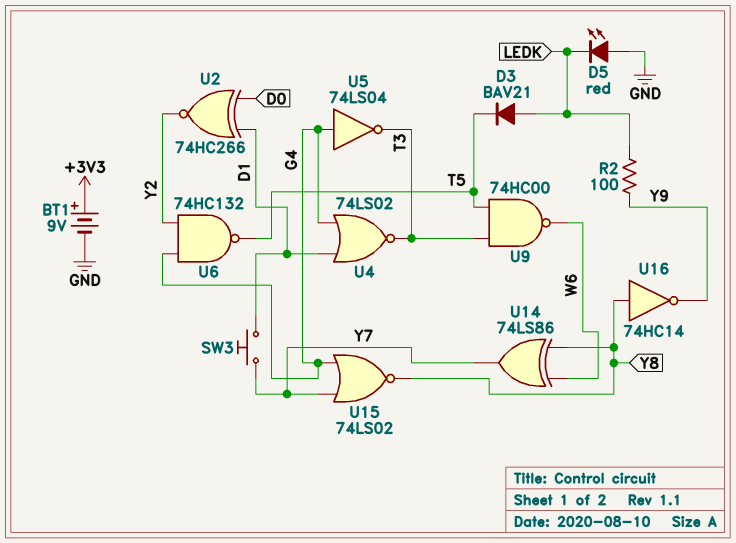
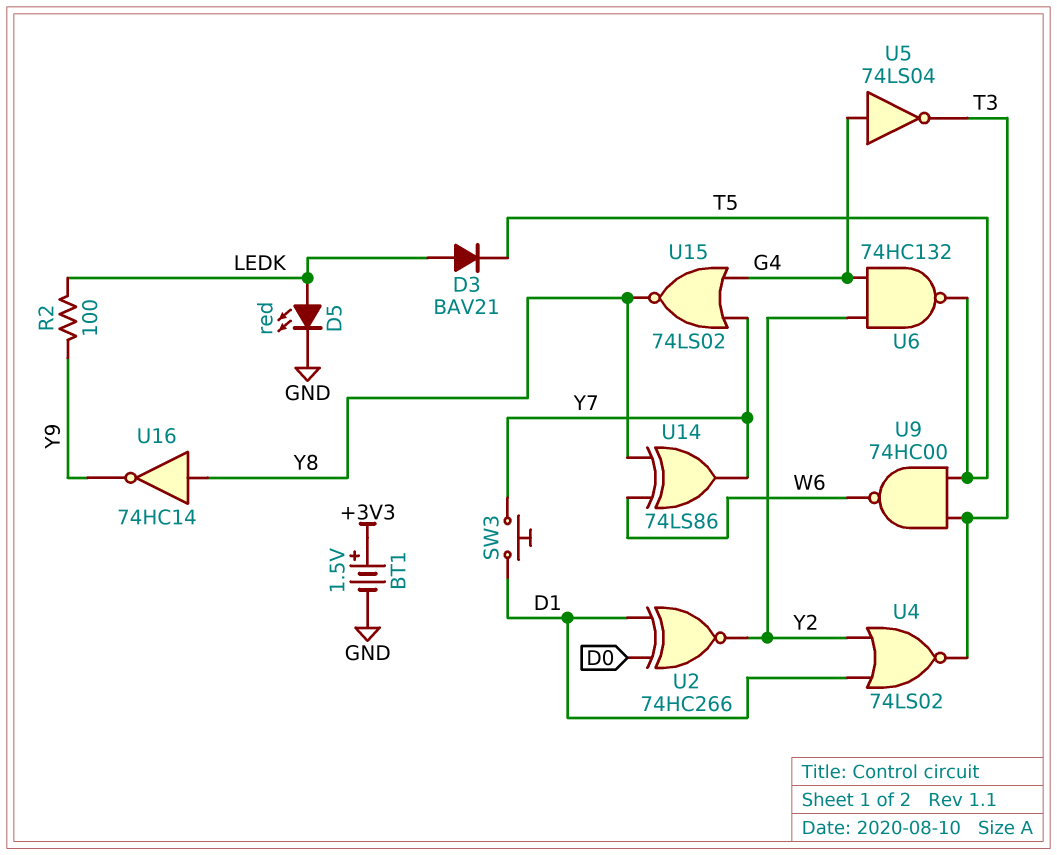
BT1: 9V (plus +3V3, minus GND) -> 1.5V (plus +3V3, minus GND)
D5: LED red (A GND, K LEDK) -> LED red (A LEDK, K GND)
U4: NOR 74LS02 (in D1, in G4, out T3) -> NOR 74LS02 (in D1, in Y2, out T3)

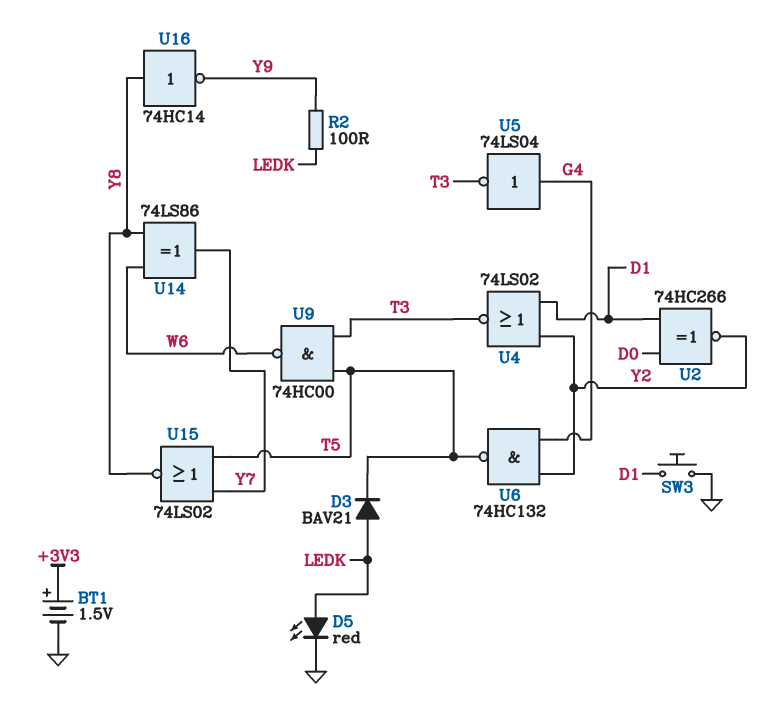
SW3: button (D1, Y7) -> button (D1, GND)
U15: NOR 74LS02 (in G4, in Y7, out Y8) -> NOR 74LS02 (in T5, in Y7, out Y8)

